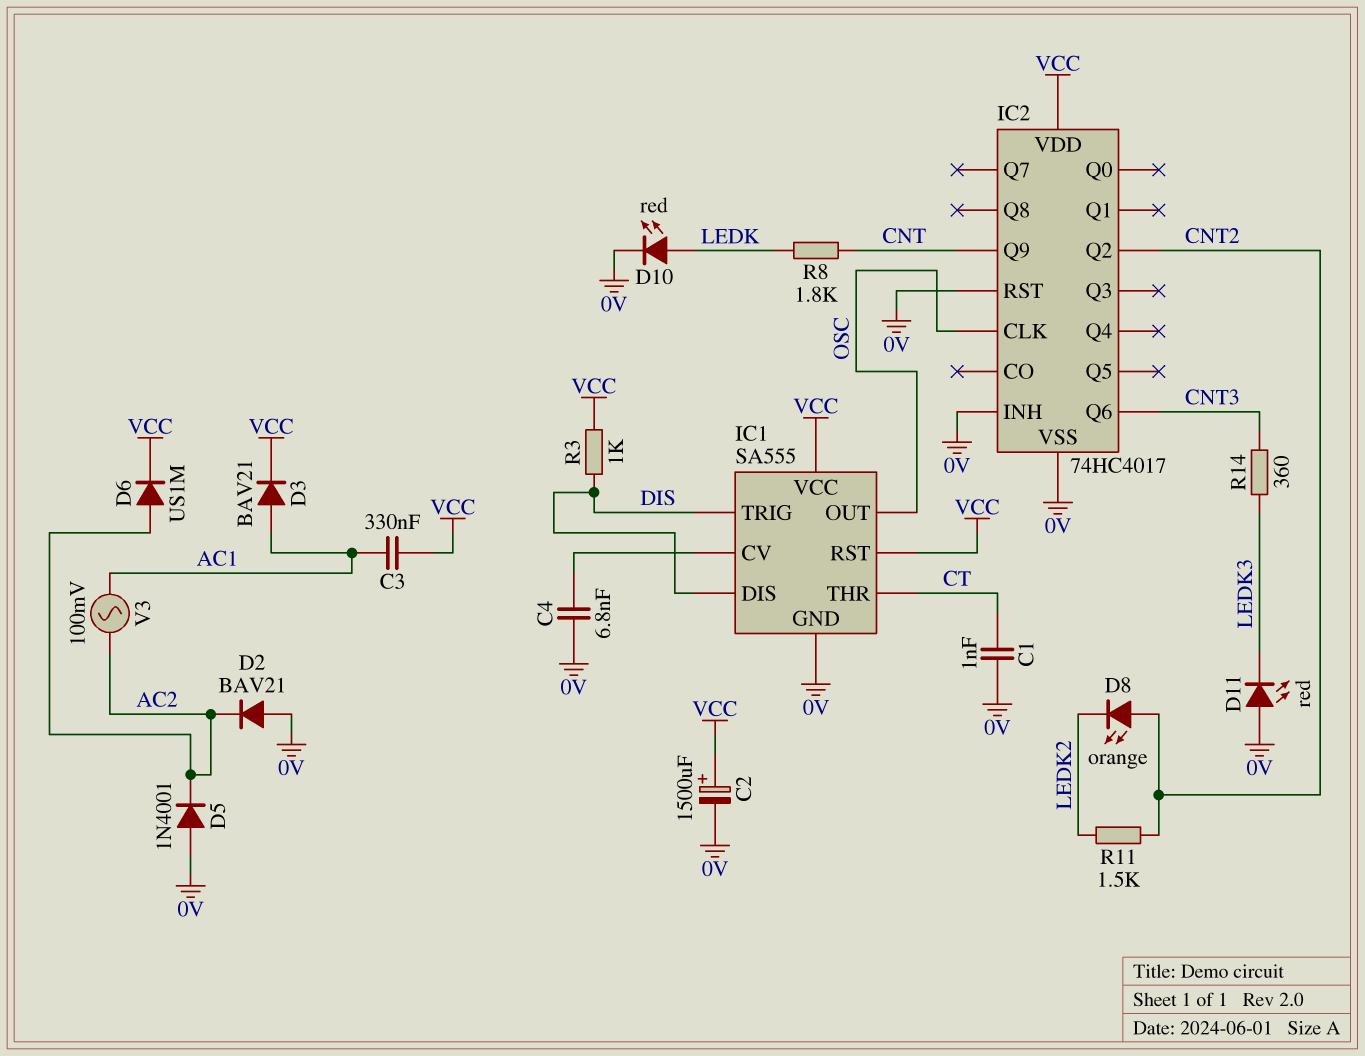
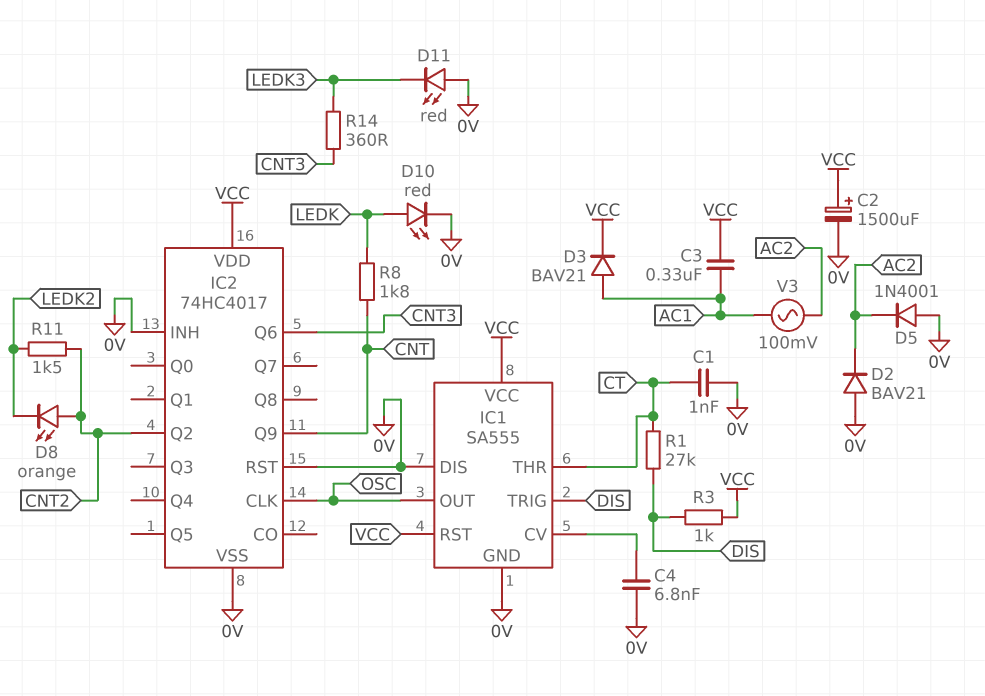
D6: diode US1M (A AC2, K VCC) -> none
IC1 pin DIS: DIS -> 0V
R1: none -> 27k (CT, DIS)

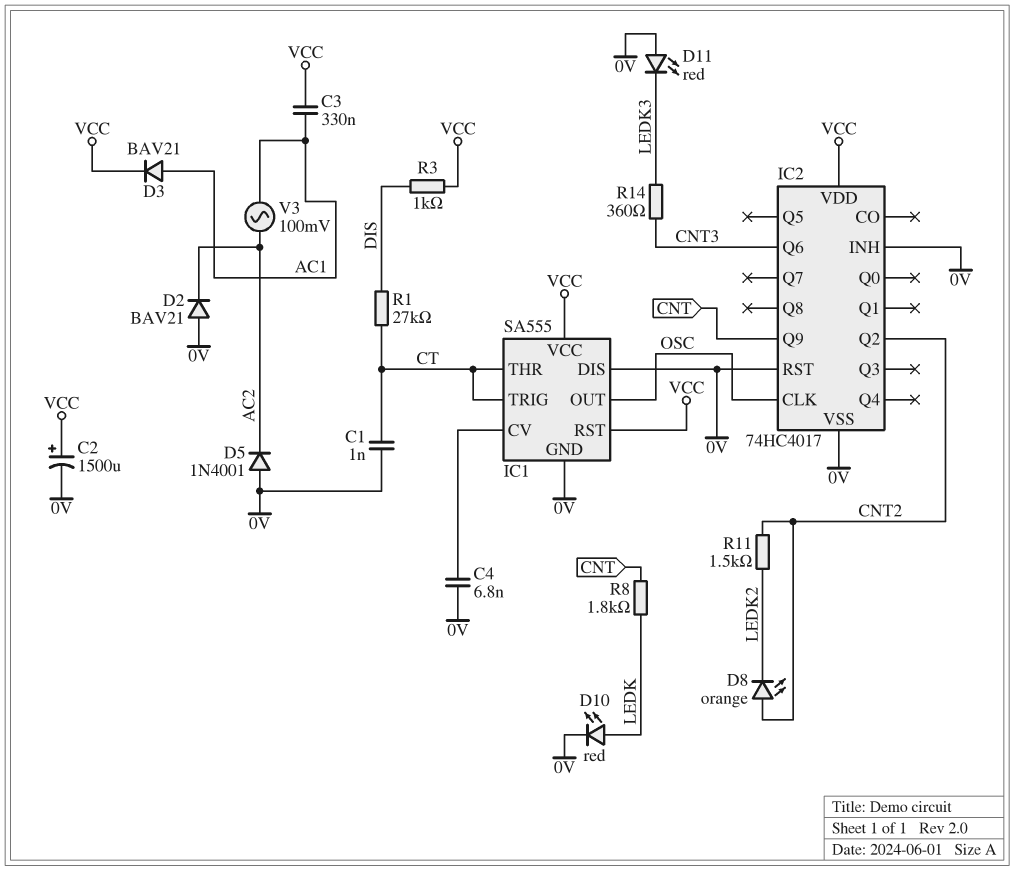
IC1 pin TRIG: DIS -> CT

